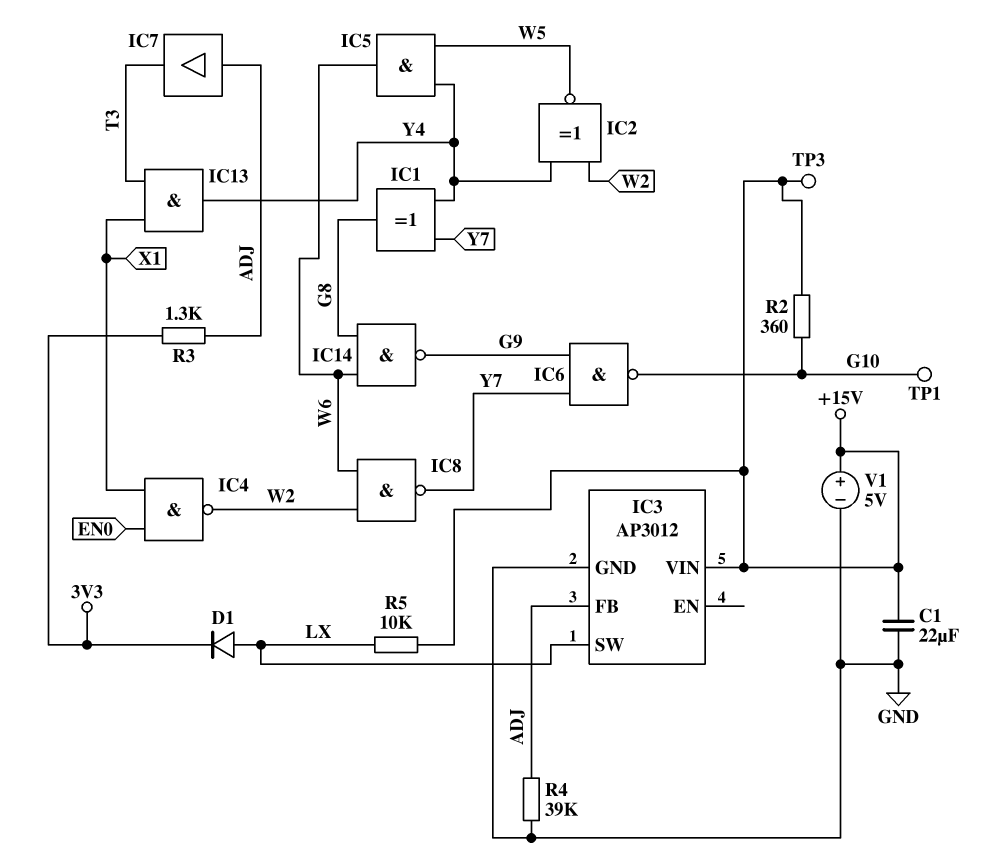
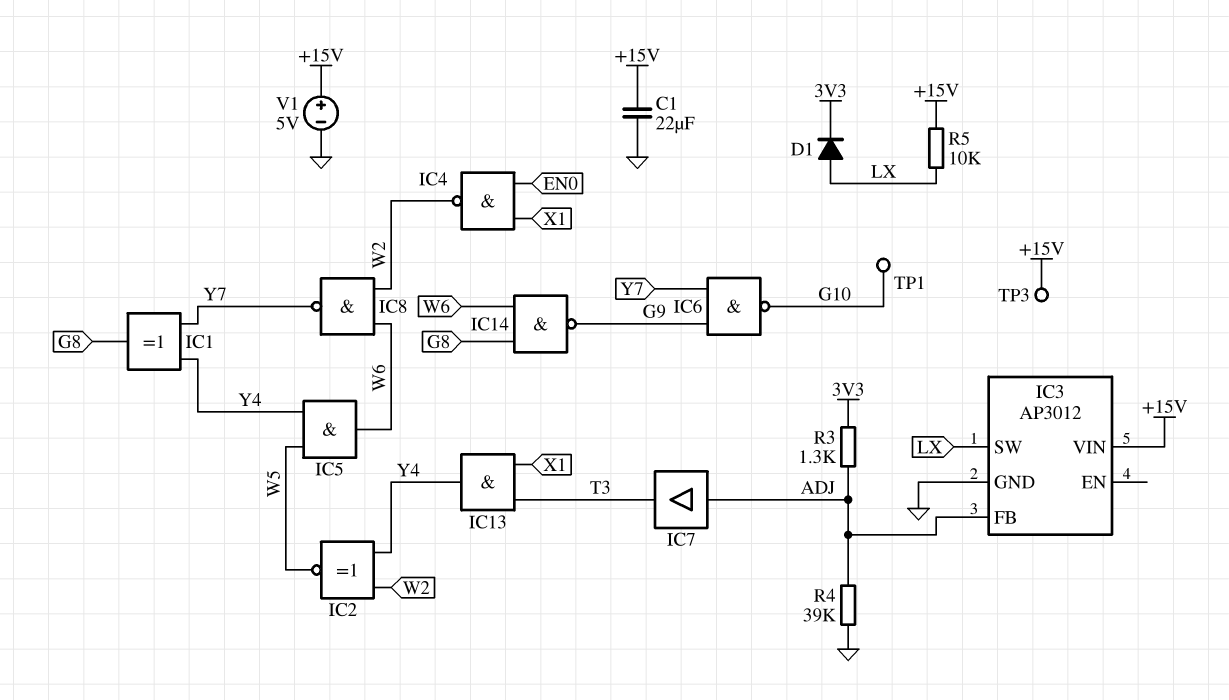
R2: 360 (+15V, G10) -> none

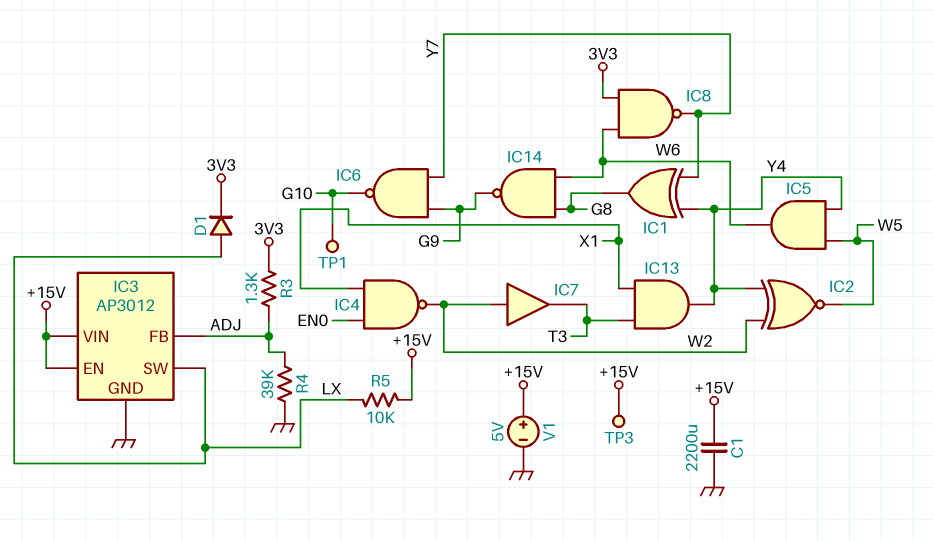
C1: 22uF (+15V, GND) -> 2200uF (+15V, GND)
IC3 pin EN: none -> +15V
IC7: buffer (in ADJ, out T3) -> buffer (in W2, out T3)
IC8: NAND (in W2, in W6, out Y7) -> NAND (in 3V3, in W6, out Y7)

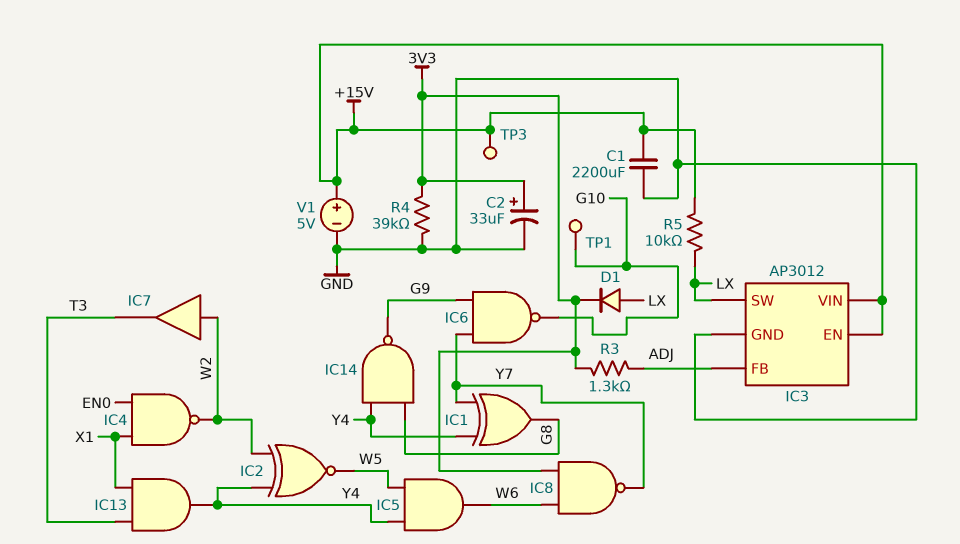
C2: none -> 33uF (plus 3V3, minus GND)
IC14: NAND (in G8, in W6, out G9) -> NAND (in G8, in Y4, out G9)
R4: 39k (ADJ, GND) -> 39k (3V3, GND)

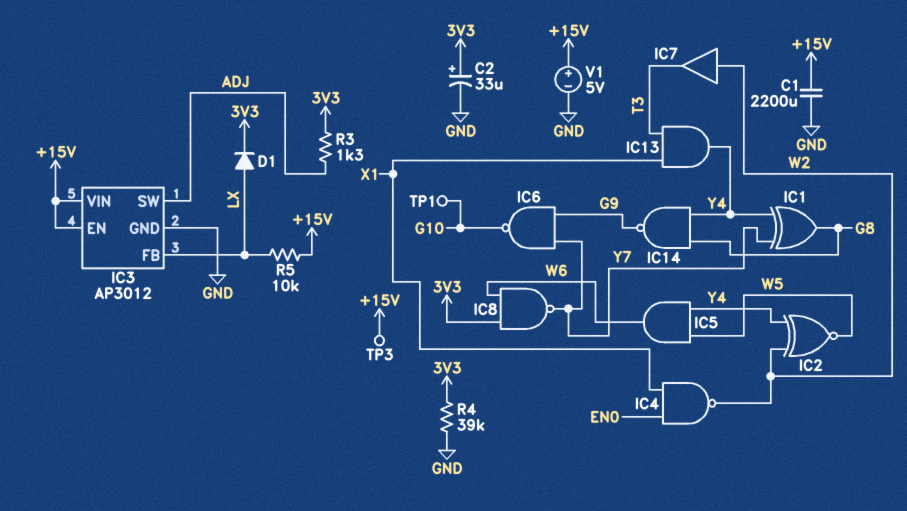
IC3 pin FB: ADJ -> LX
IC3 pin SW: LX -> ADJ

